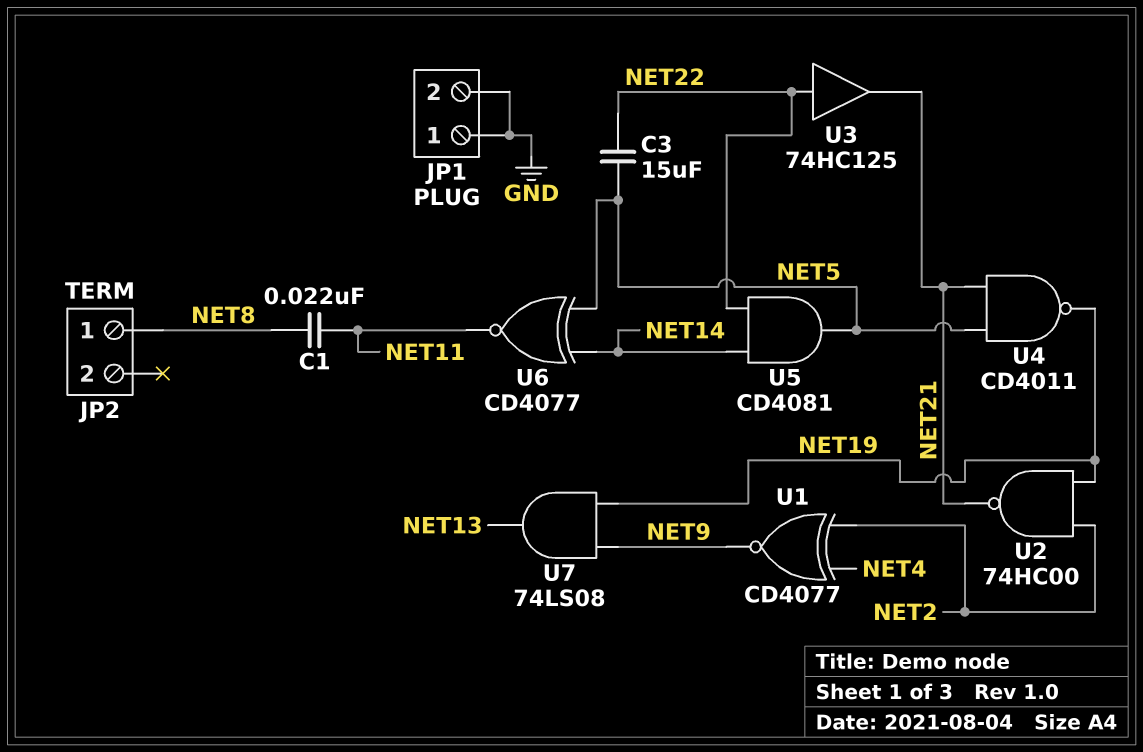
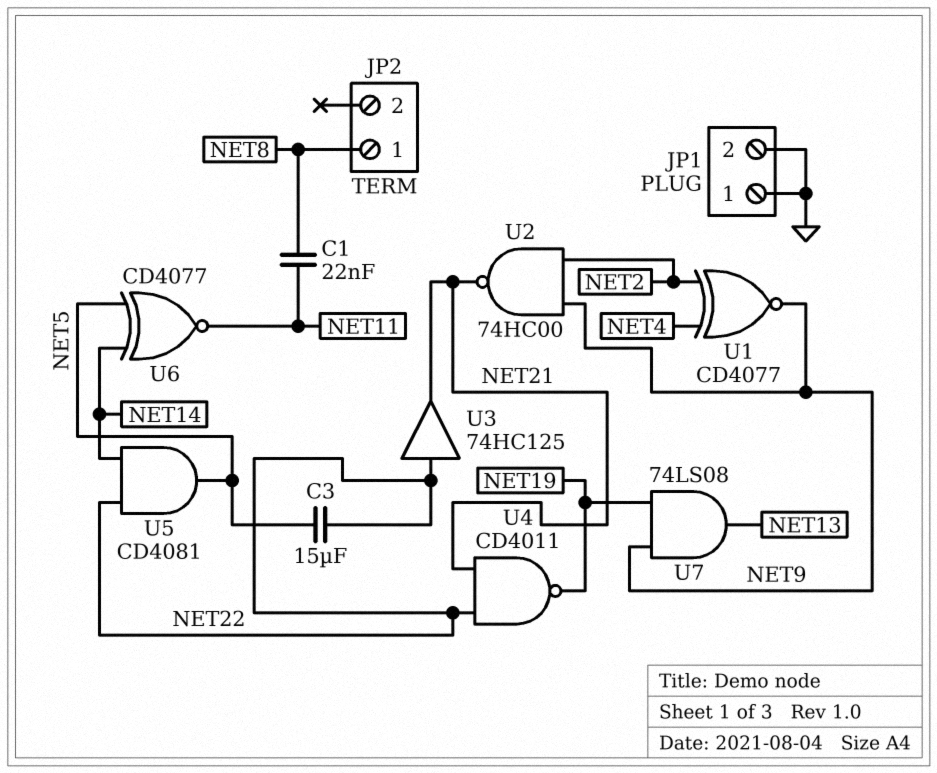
U2: NAND 74HC00 (in NET2, in NET19, out NET21) -> NAND 74HC00 (in NET2, in NET9, out NET21)
U4: NAND CD4011 (in NET5, in NET21, out NET19) -> NAND CD4011 (in NET21, in NET22, out NET19)

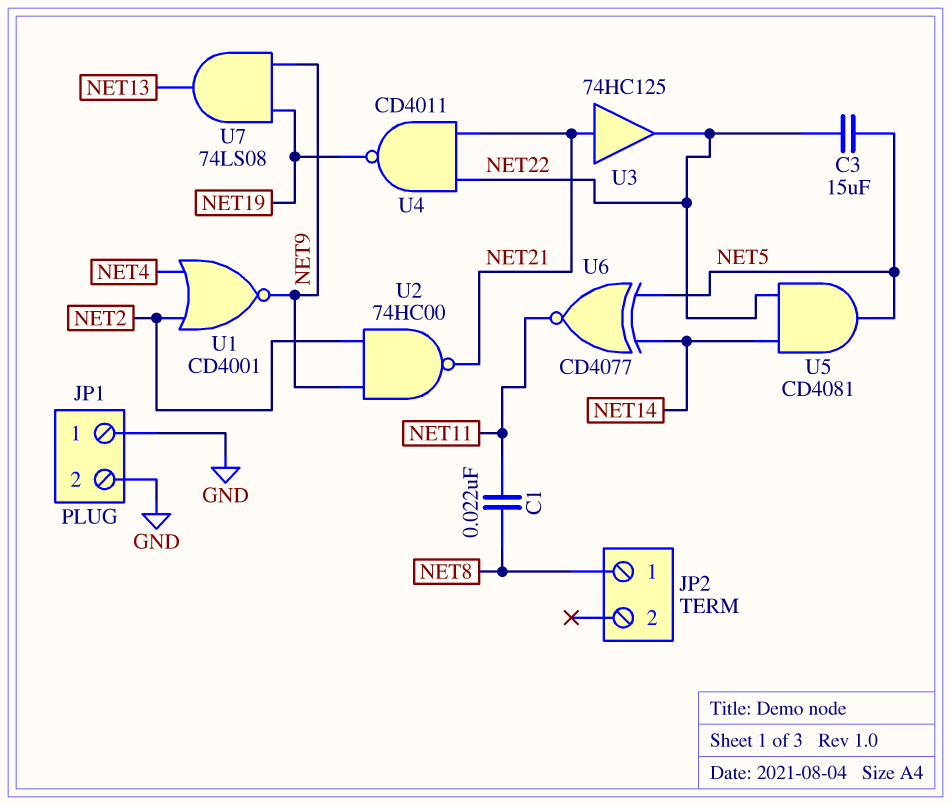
U1: XNOR CD4077 (in NET2, in NET4, out NET9) -> NOR CD4001 (in NET2, in NET4, out NET9)
U3: buffer 74HC125 (in NET22, out NET21) -> buffer 74HC125 (in NET21, out NET22)

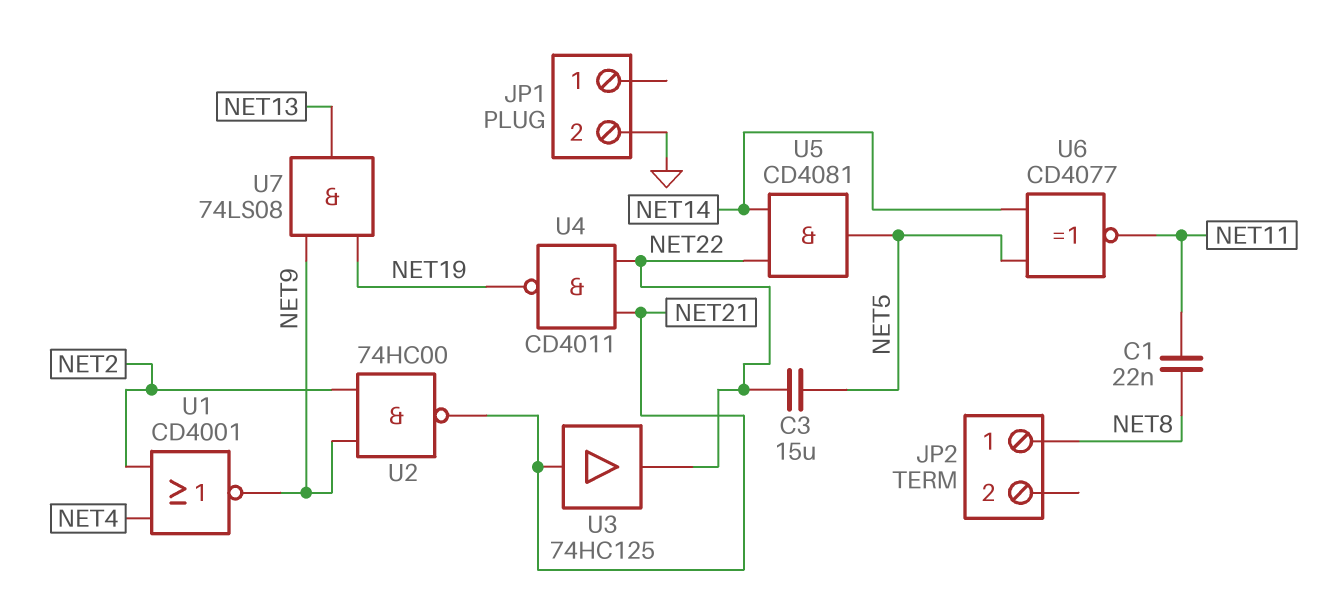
JP1 pin 1: GND -> none

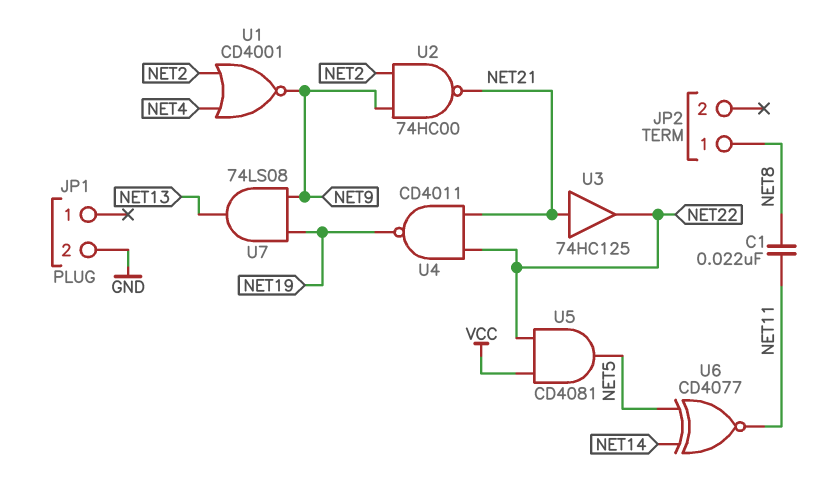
C3: 15uF (NET5, NET22) -> none
U5: AND CD4081 (in NET14, in NET22, out NET5) -> AND CD4081 (in NET22, in VCC, out NET5)

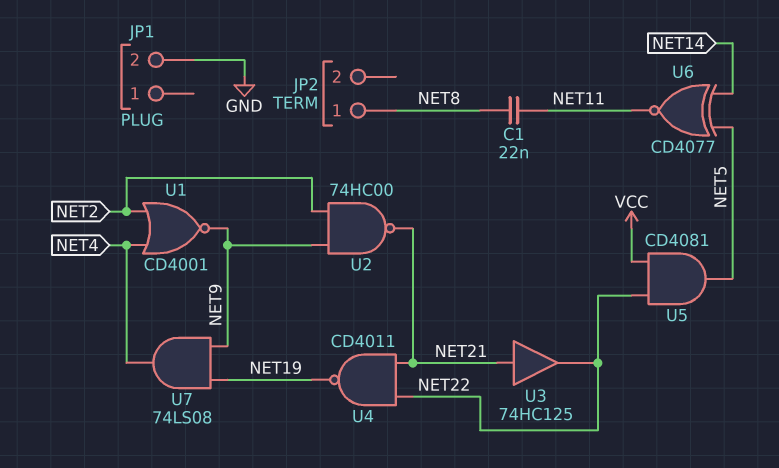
U7: AND 74LS08 (in NET9, in NET19, out NET13) -> AND 74LS08 (in NET9, in NET19, out NET4)

